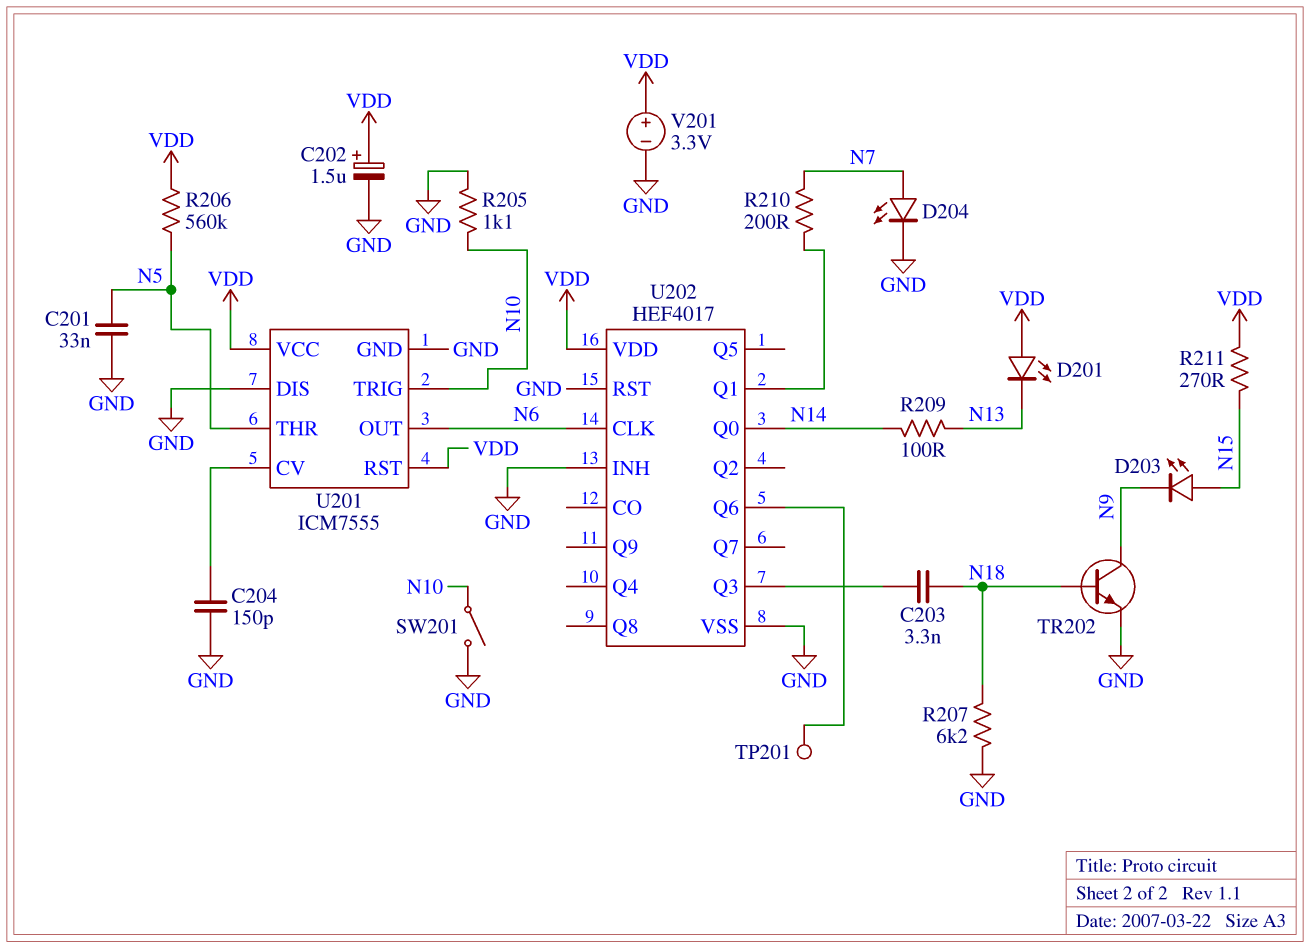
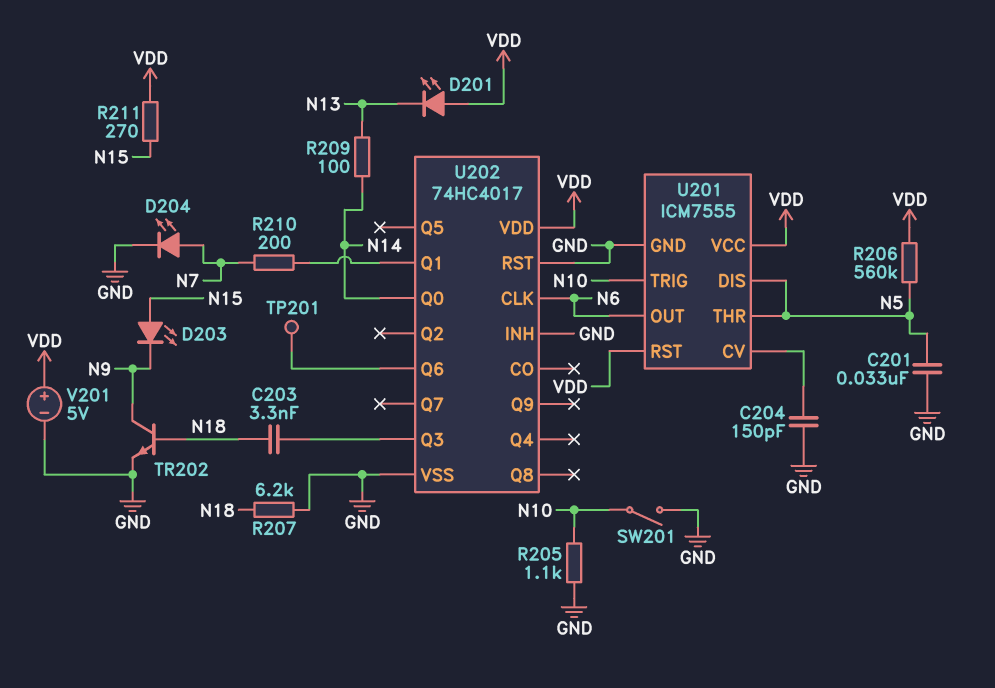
C202: 1.5uF (plus VDD, minus GND) -> none
U201 pin DIS: GND -> N5
U202: HEF4017 -> 74HC4017
V201: 3.3V (plus VDD, minus GND) -> 5V (plus VDD, minus GND)

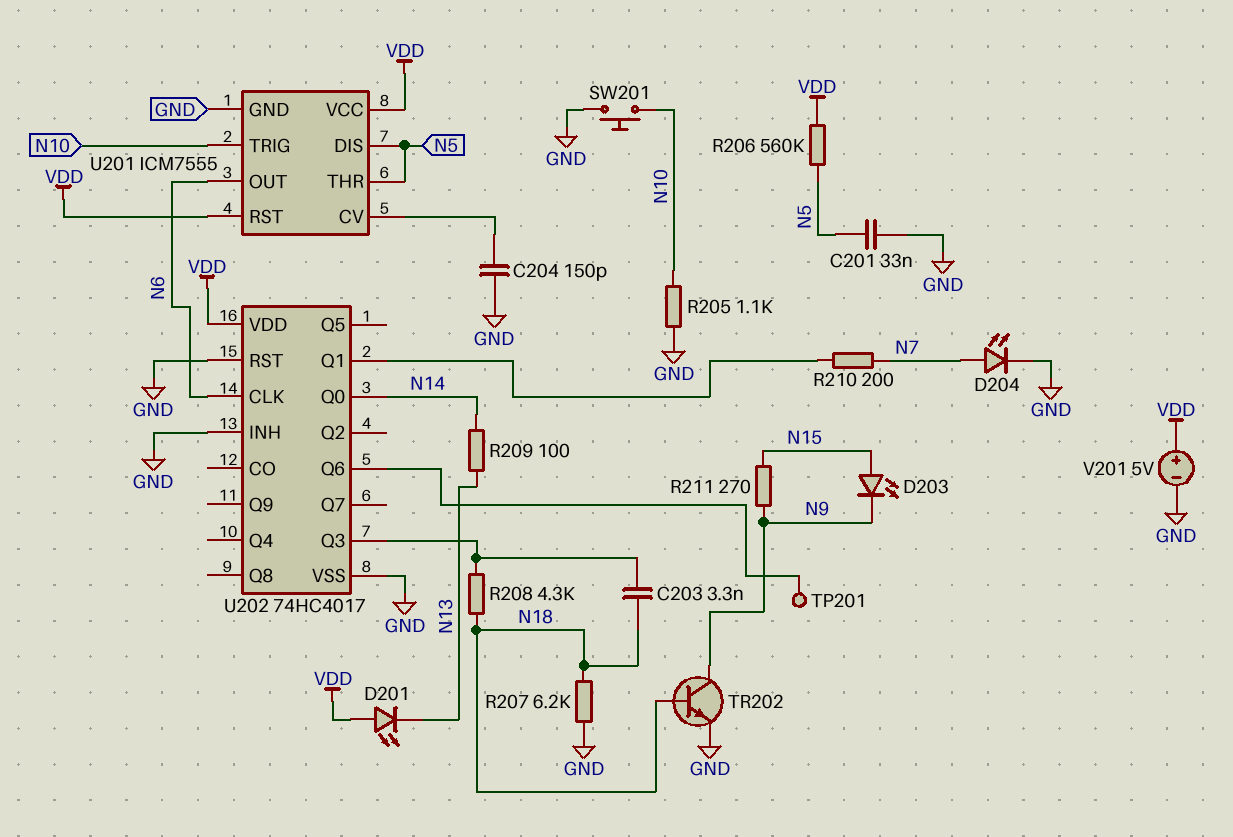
R208: none -> 4.3k (N18, U202/Q3)
R211: 270 (N15, VDD) -> 270 (N9, N15)
SW201: switch (GND, N10) -> button (GND, N10)

